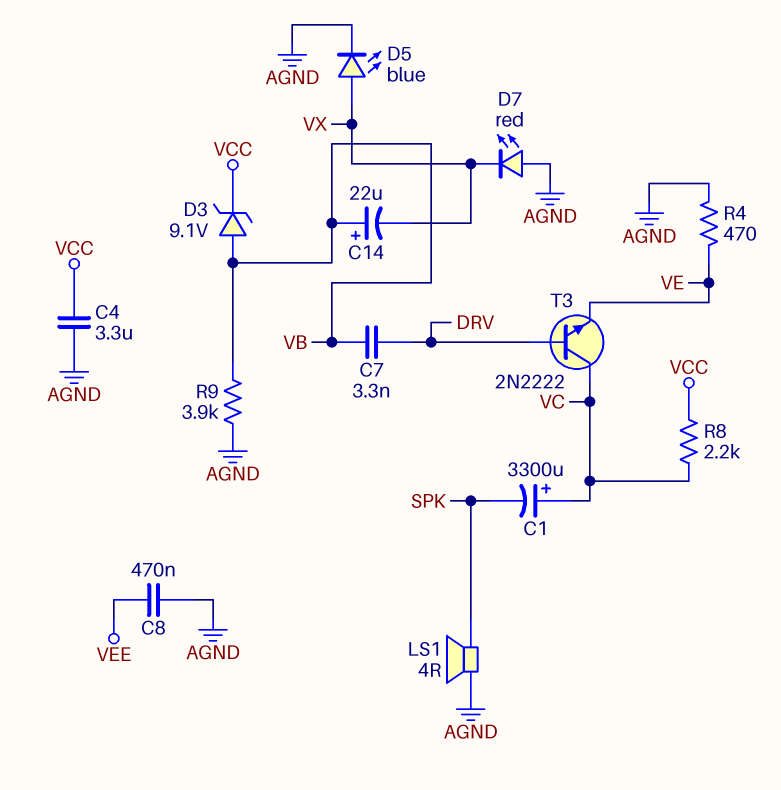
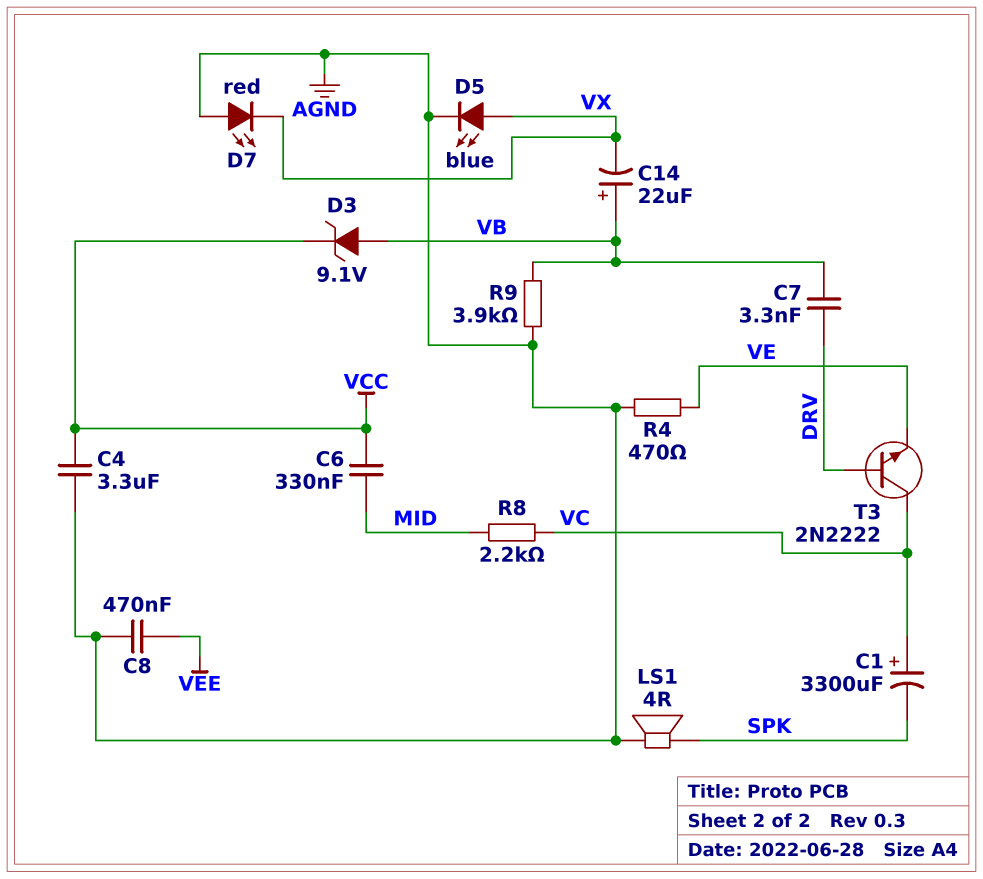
C6: none -> 330nF (MID, VCC)
R8: 2.2k (VC, VCC) -> 2.2k (MID, VC)

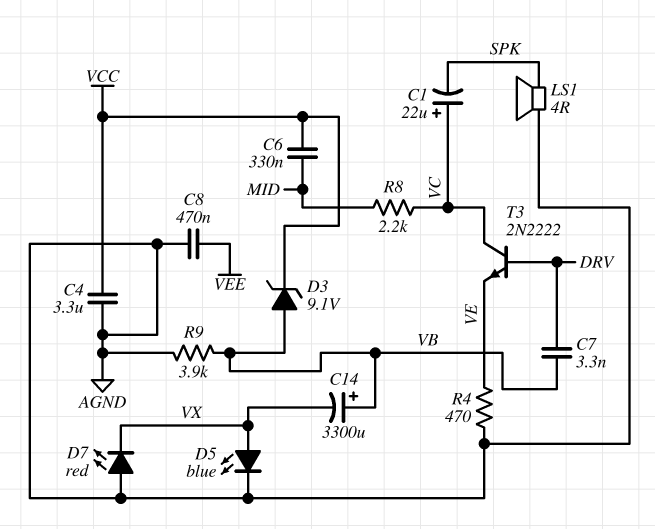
C1: 3300uF (plus VC, minus SPK) -> 22uF (plus VC, minus SPK)
C14: 22uF (plus VB, minus VX) -> 3300uF (plus VB, minus VX)

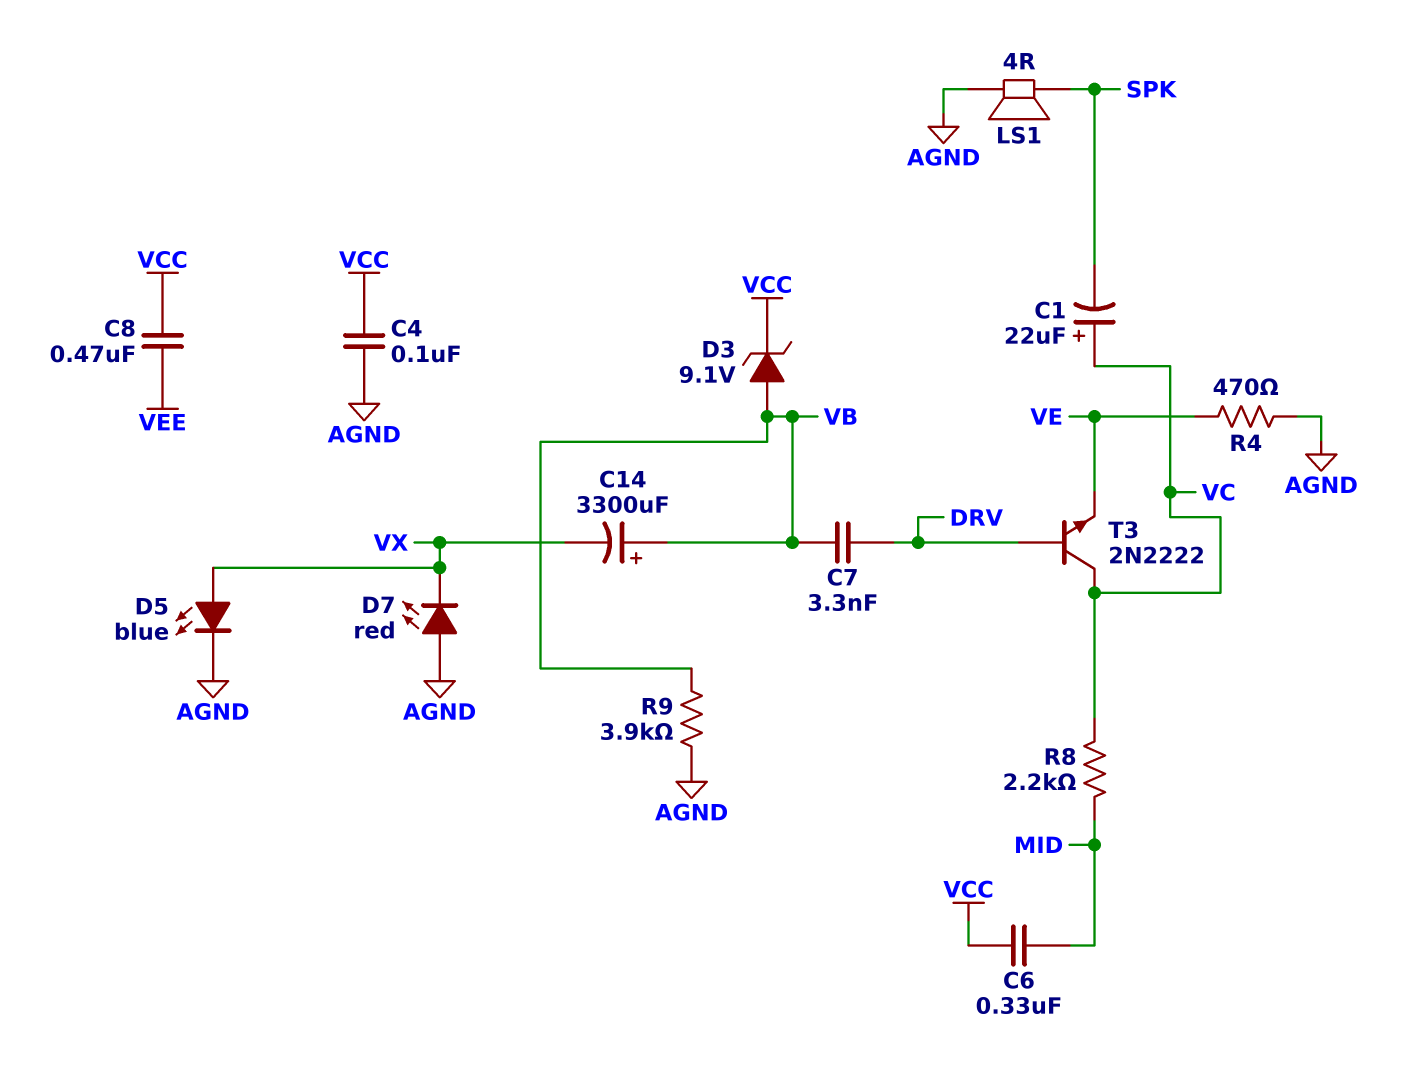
C4: 3.3uF (AGND, VCC) -> 100nF (AGND, VCC)
C8: 470nF (AGND, VEE) -> 470nF (VCC, VEE)

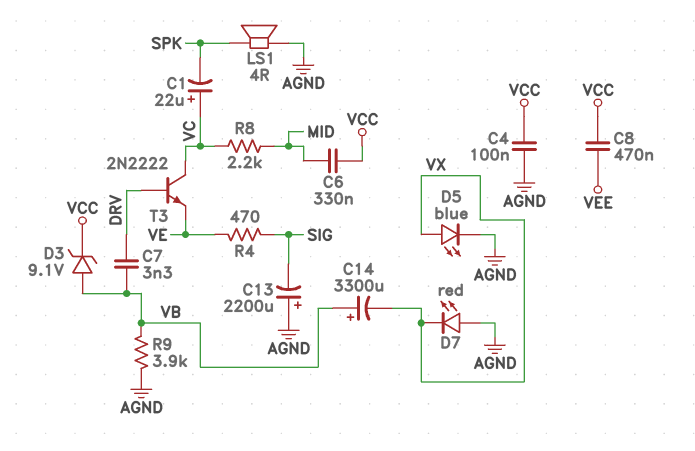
C13: none -> 2200uF (plus AGND, minus SIG)
R4: 470 (AGND, VE) -> 470 (SIG, VE)

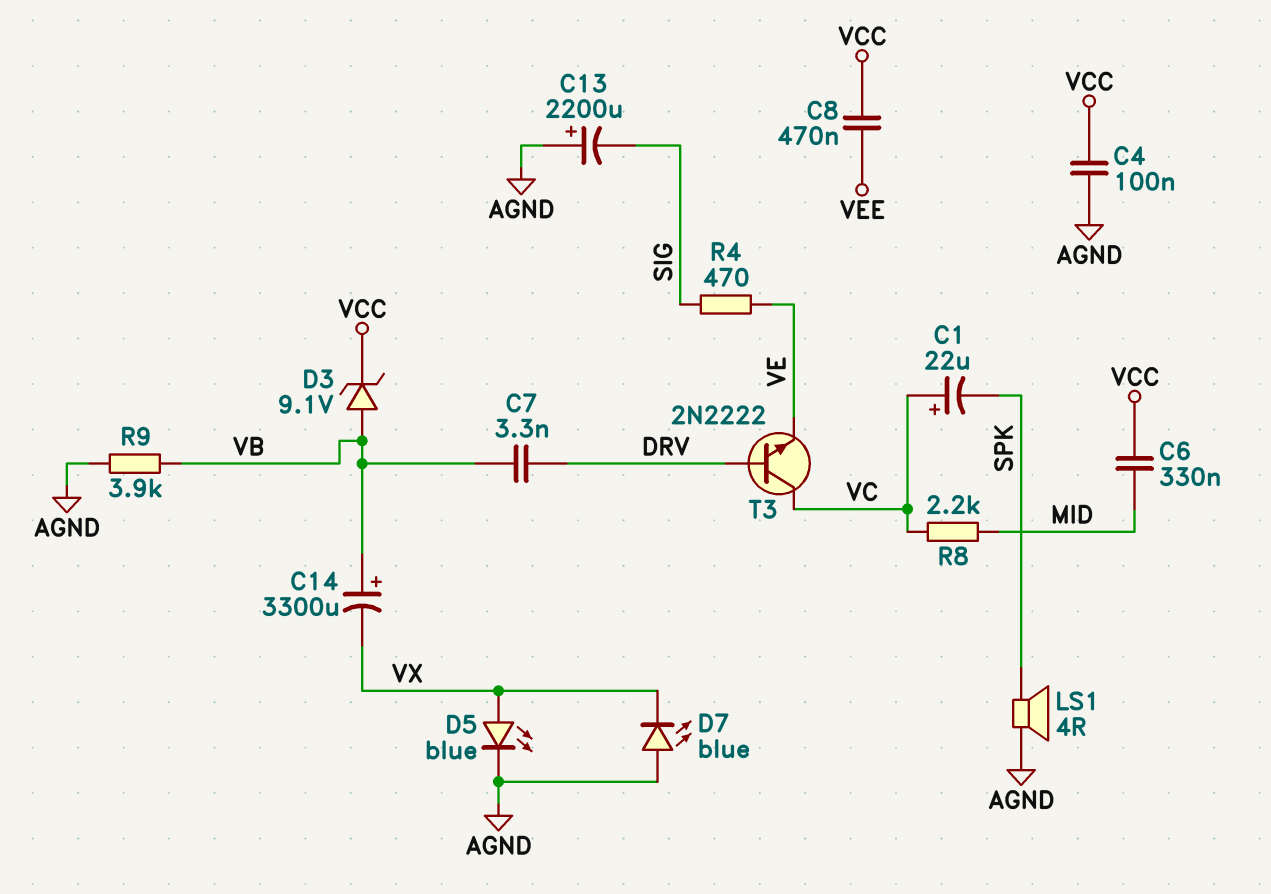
D7: LED red (A AGND, K VX) -> LED blue (A AGND, K VX)

